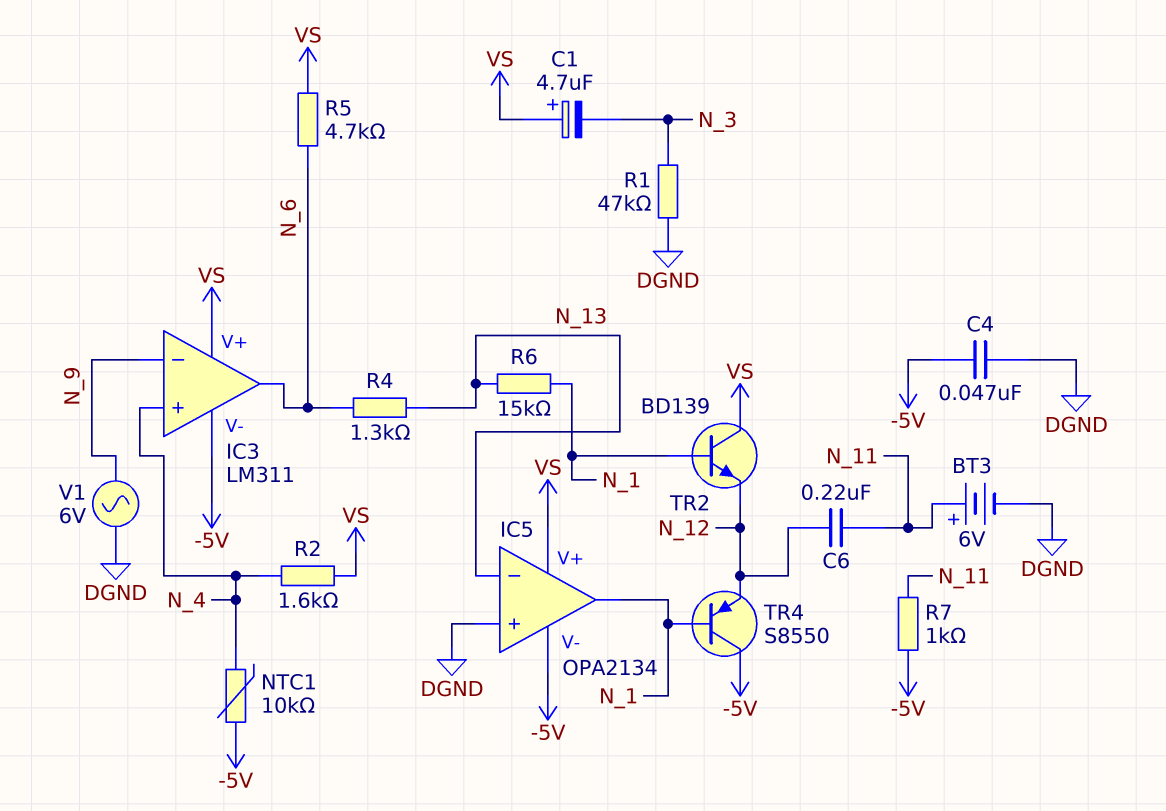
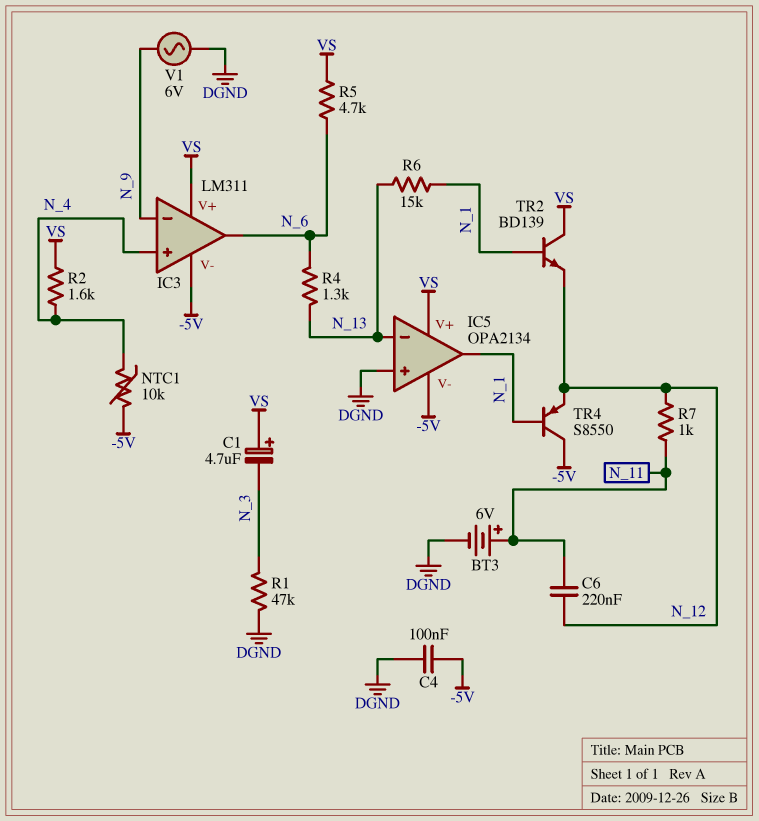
C4: 47nF (-5V, DGND) -> 100nF (-5V, DGND)
R7: 1k (-5V, N_11) -> 1k (N_11, N_12)

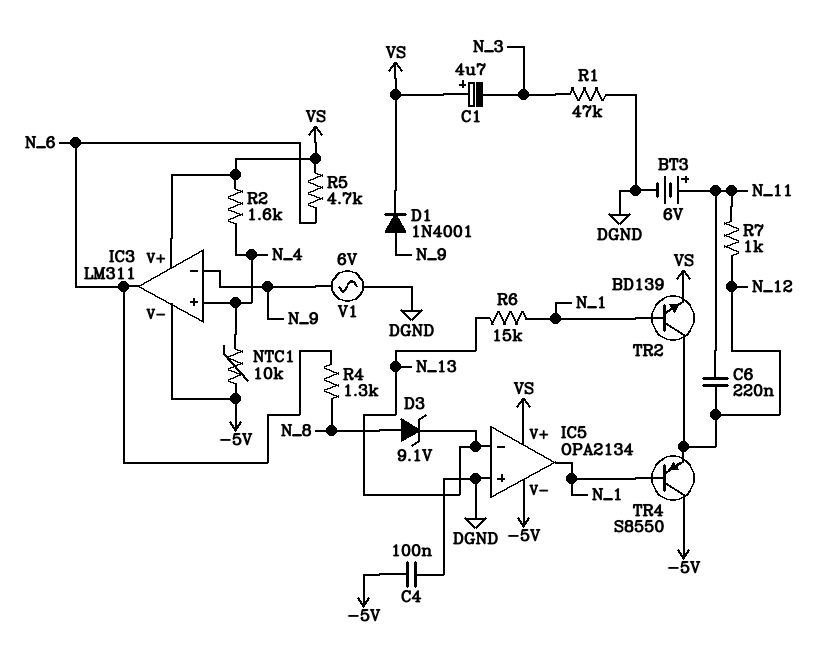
D1: none -> diode 1N4001 (A N_9, K VS)
D3: none -> zener 9.1V (A N_8, K N_13)
R4: 1.3k (N_6, N_13) -> 1.3k (N_6, N_8)
TR2: NPN BD139 (B N_1, C VS, E N_12) -> NPN BD139 (B N_1, C N_12, E VS)

